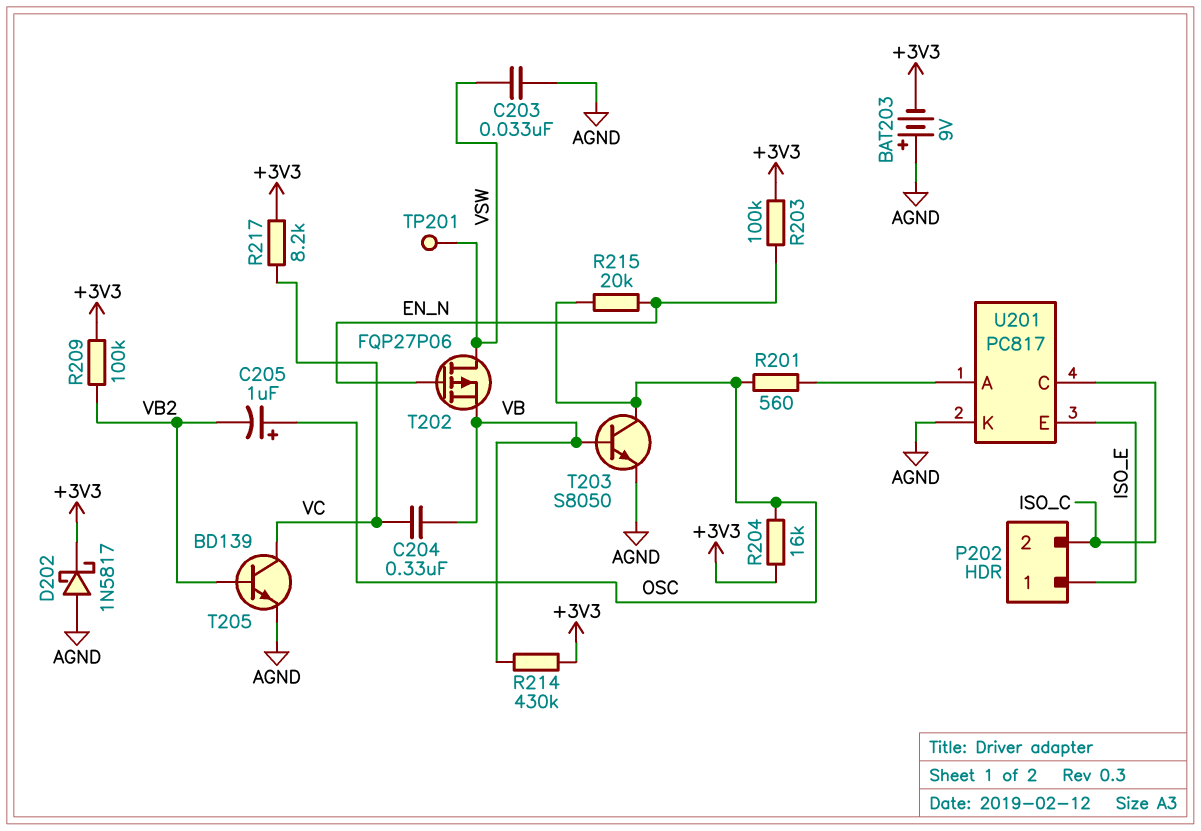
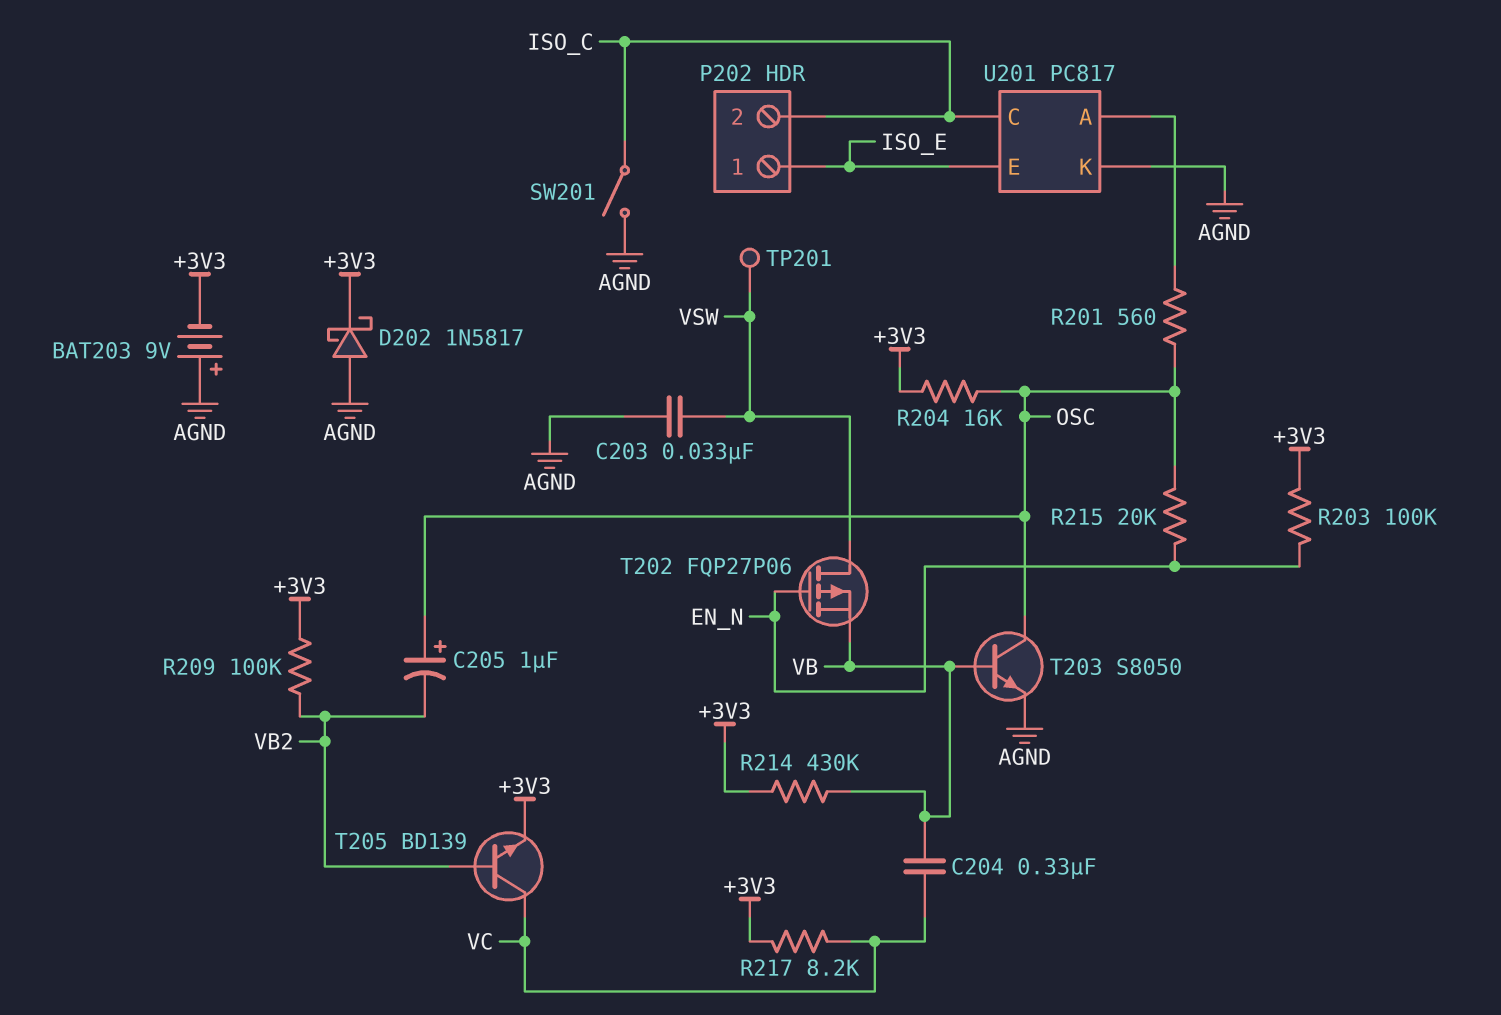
SW201: none -> switch (AGND, ISO_C)
T205: NPN BD139 (B VB2, C VC, E AGND) -> NPN BD139 (B VB2, C VC, E +3V3)

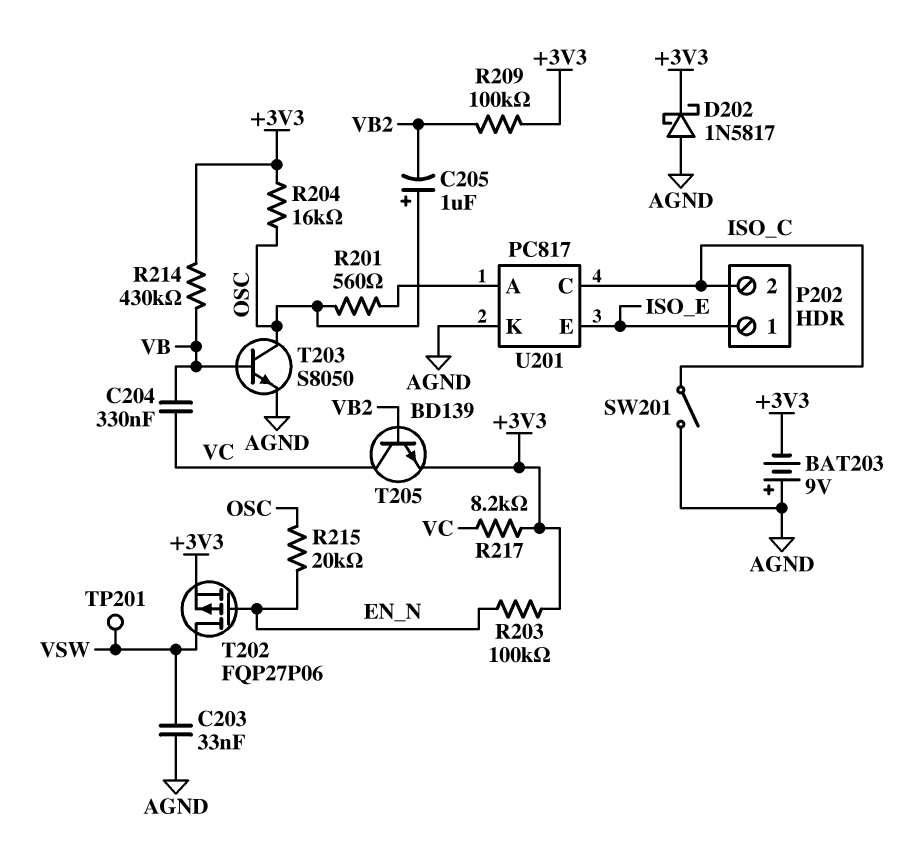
T202: PMOS FQP27P06 (G EN_N, D VSW, S VB) -> PMOS FQP27P06 (G EN_N, D VSW, S +3V3)

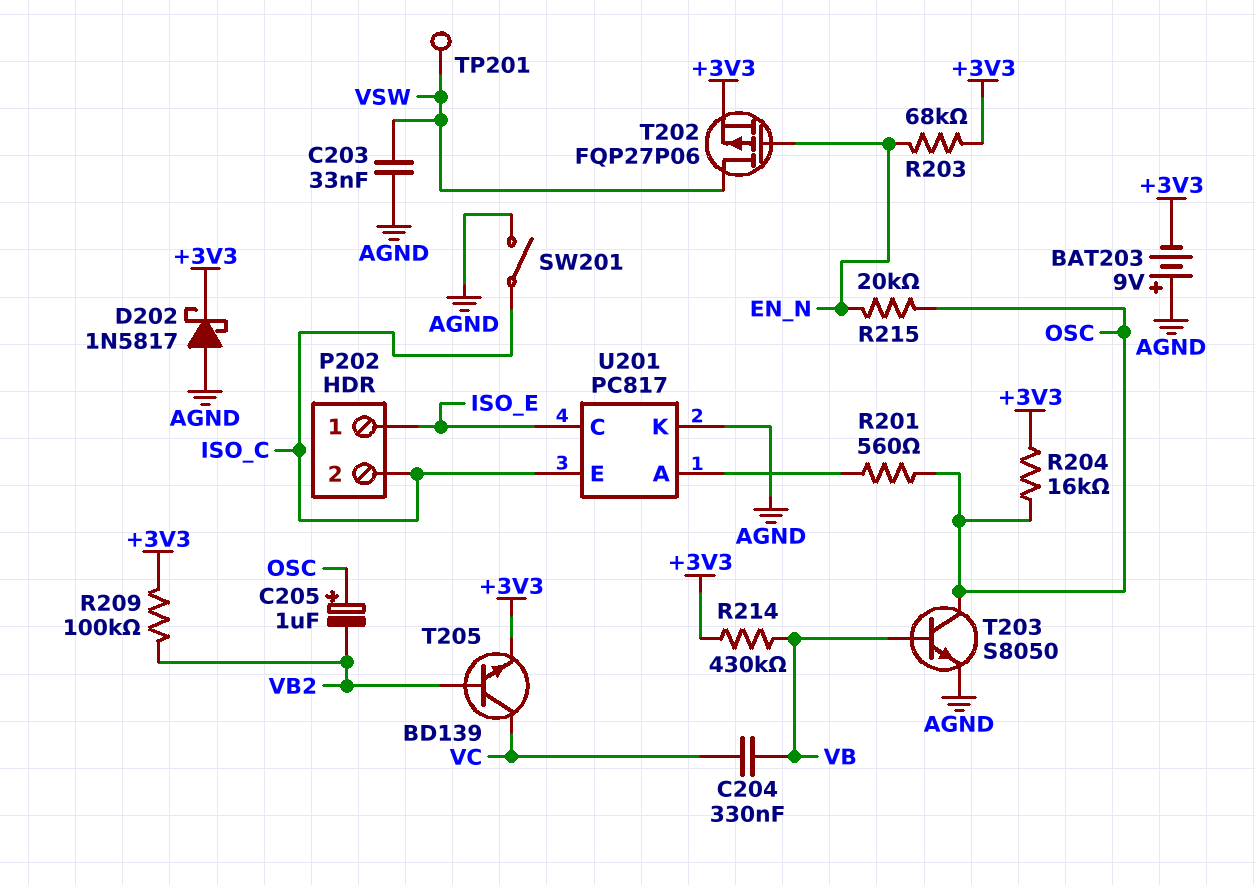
R203: 100k (+3V3, EN_N) -> 68k (+3V3, EN_N)
R217: 8.2k (+3V3, VC) -> none
U201 pin C: ISO_C -> ISO_E
U201 pin E: ISO_E -> ISO_C

